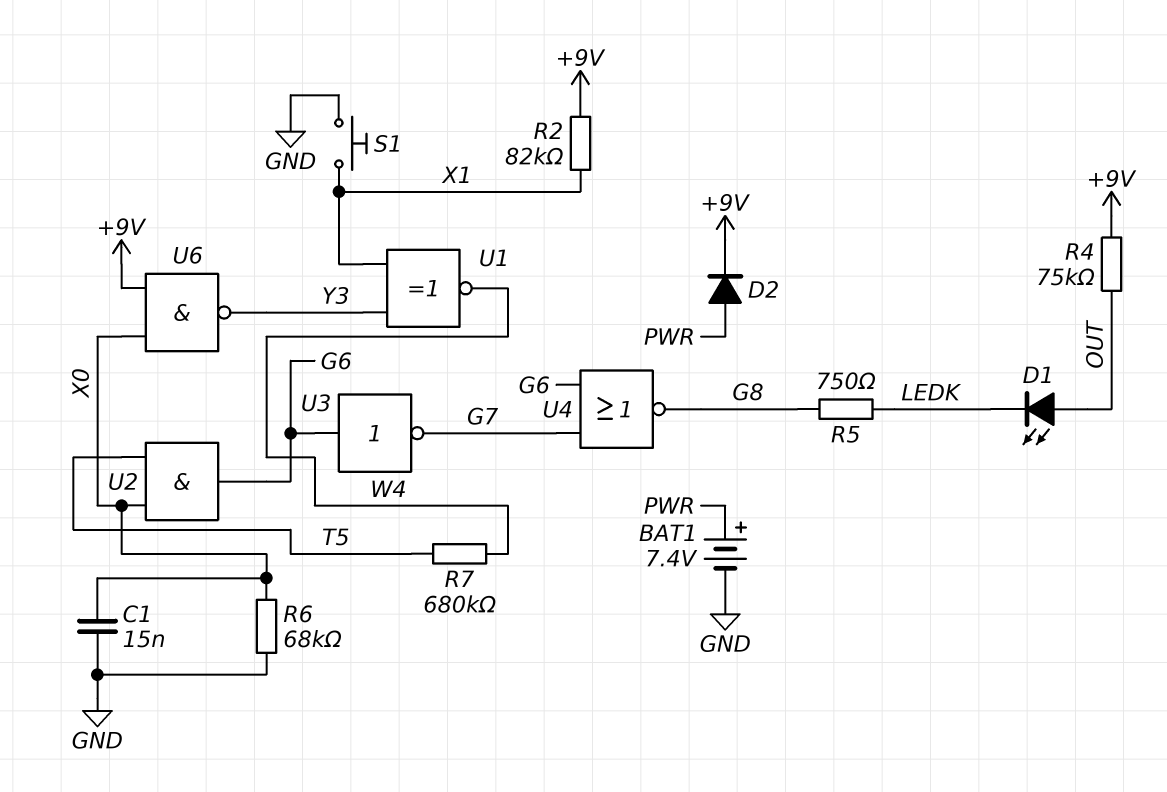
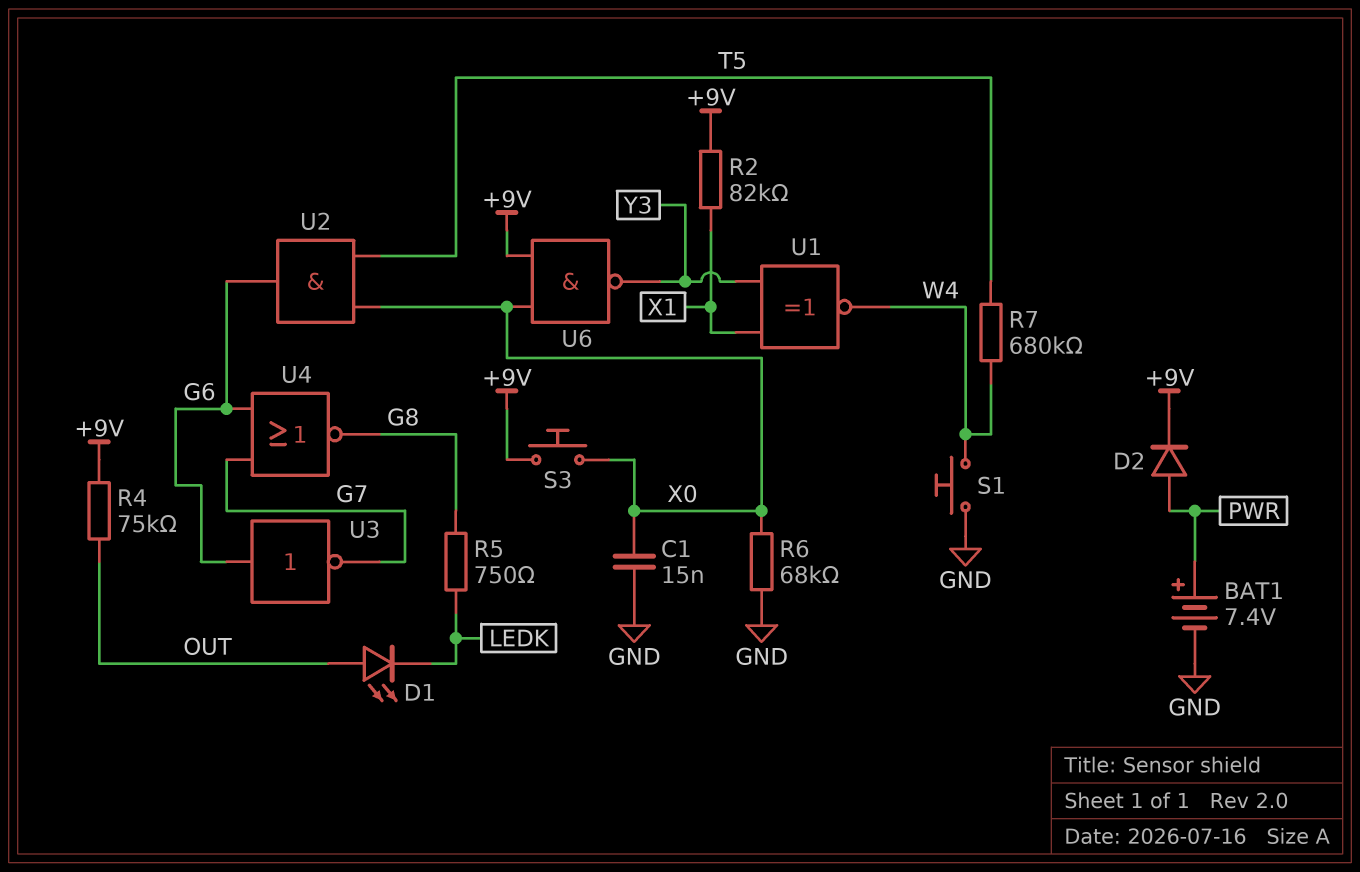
S1: button (GND, X1) -> button (GND, W4)
S3: none -> button (+9V, X0)

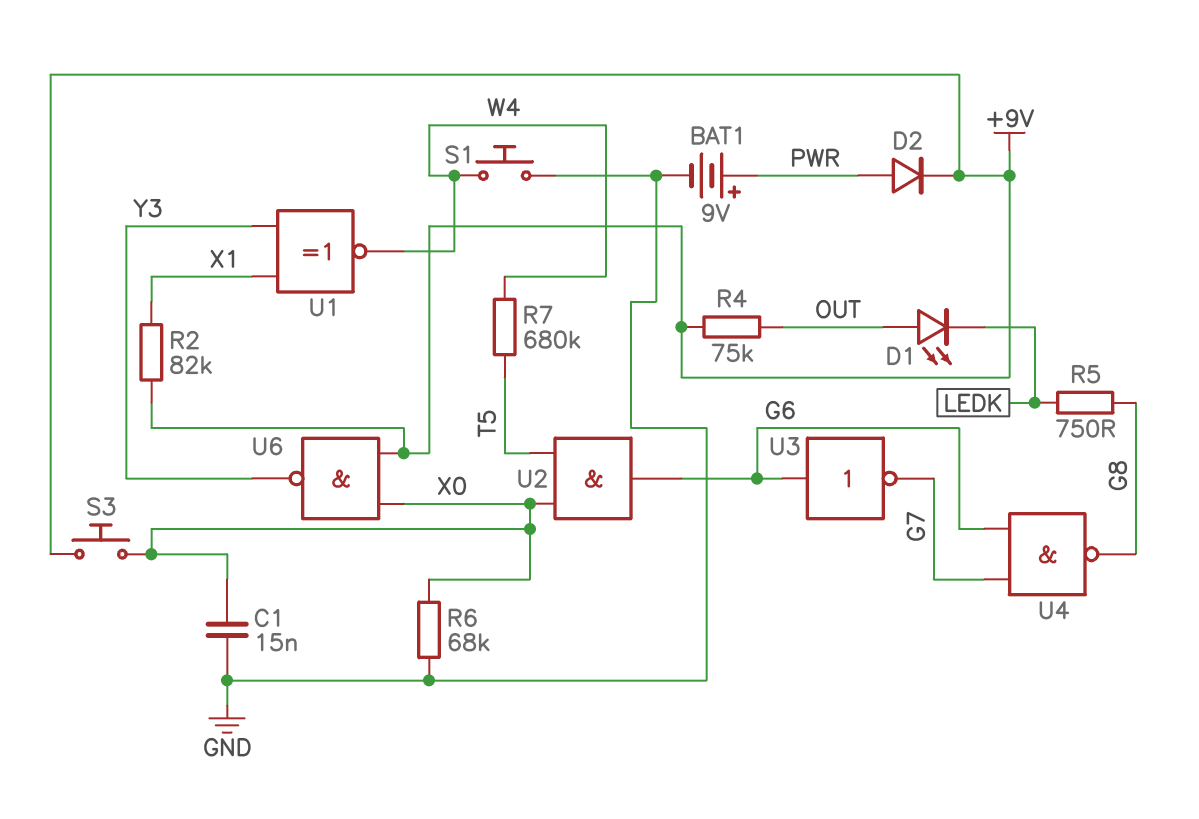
BAT1: 7.4V (plus PWR, minus GND) -> 9V (plus PWR, minus GND)
U4: NOR (in G6, in G7, out G8) -> NAND (in G6, in G7, out G8)

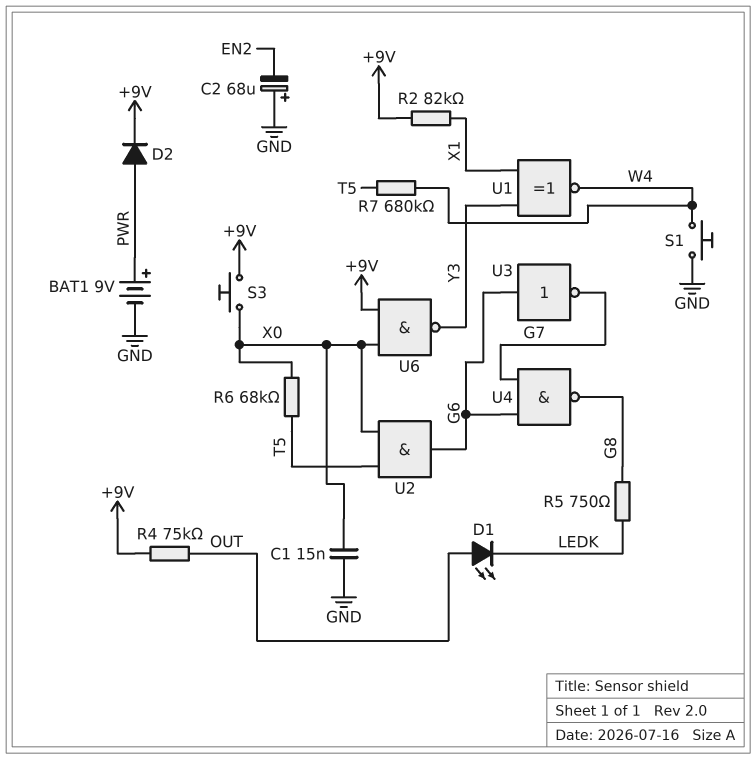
C2: none -> 68uF (plus GND, minus EN2)
R6: 68k (GND, X0) -> 68k (T5, X0)

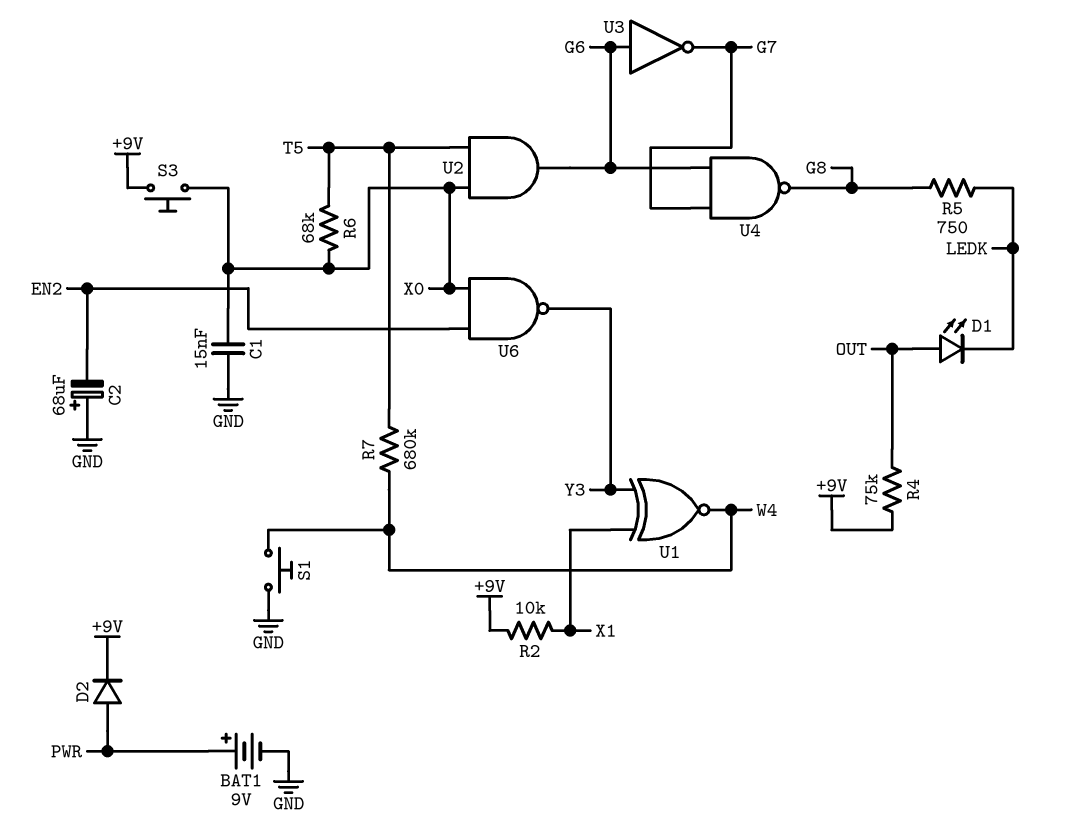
R2: 82k (+9V, X1) -> 10k (+9V, X1)
U6: NAND (in +9V, in X0, out Y3) -> NAND (in EN2, in X0, out Y3)

